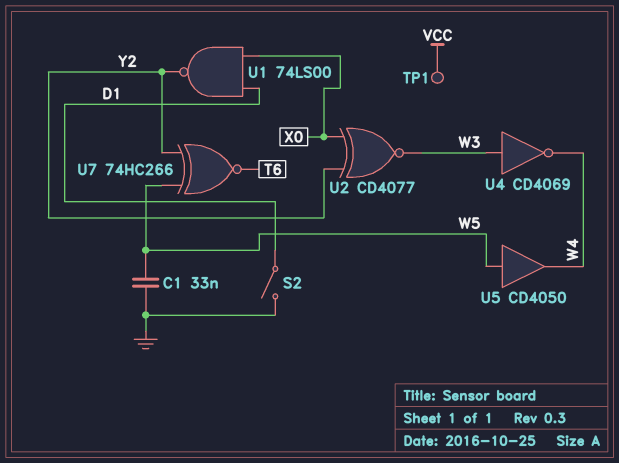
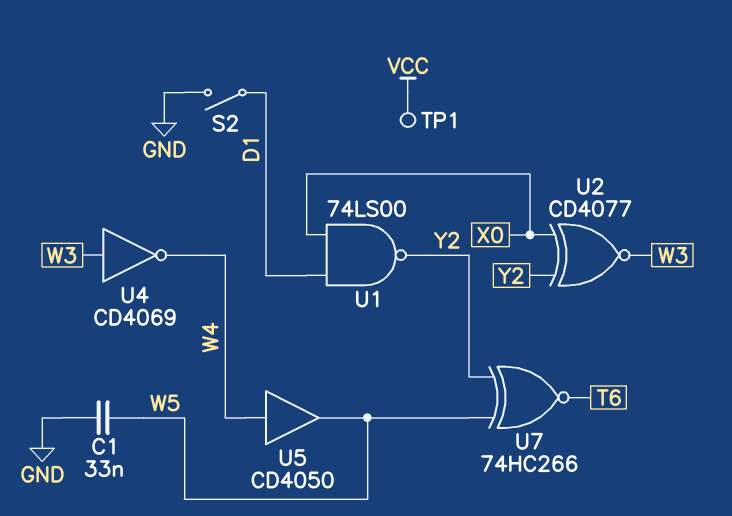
U5: buffer CD4050 (in W5, out W4) -> buffer CD4050 (in W4, out W5)

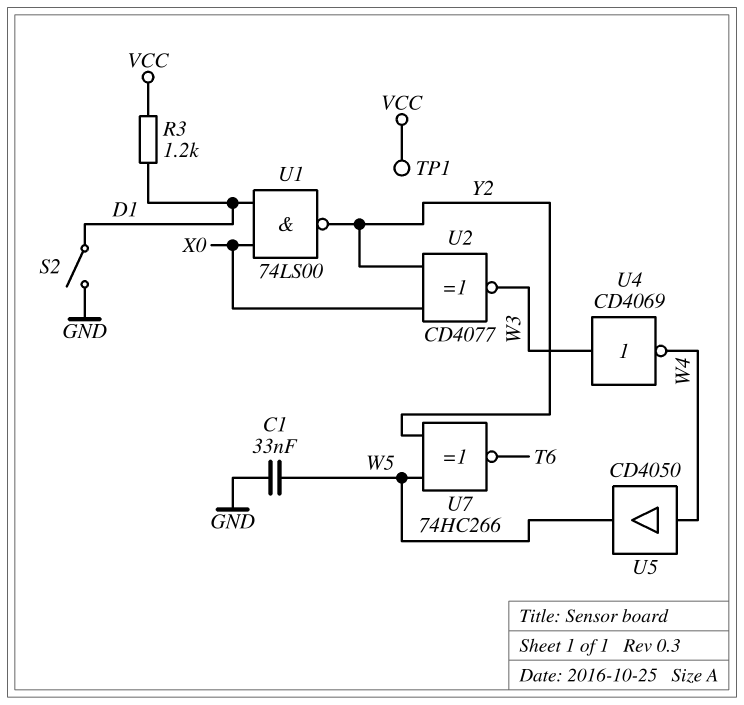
R3: none -> 1.2k (D1, VCC)

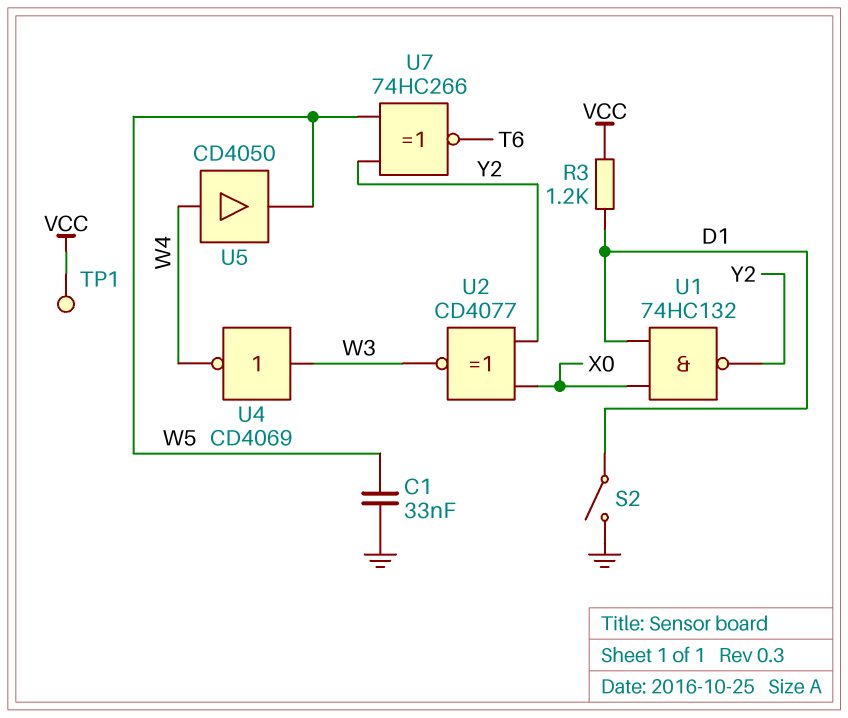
U1: NAND 74LS00 (in D1, in X0, out Y2) -> NAND 74HC132 (in D1, in X0, out Y2)

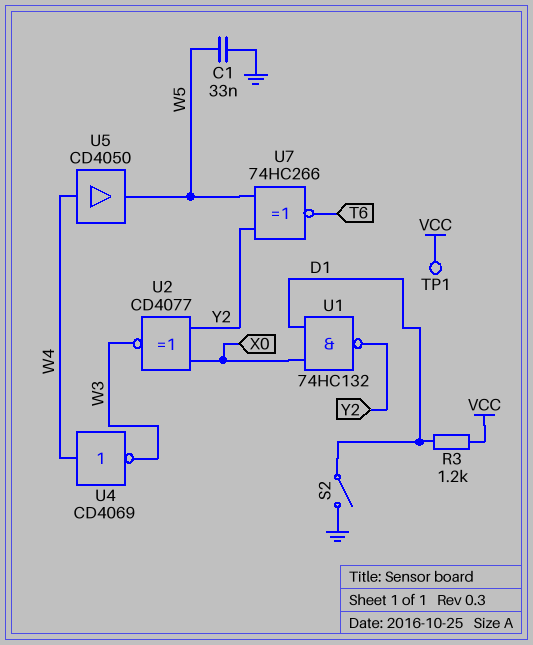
U4: NOT CD4069 (in W3, out W4) -> NOT CD4069 (in W4, out W3)

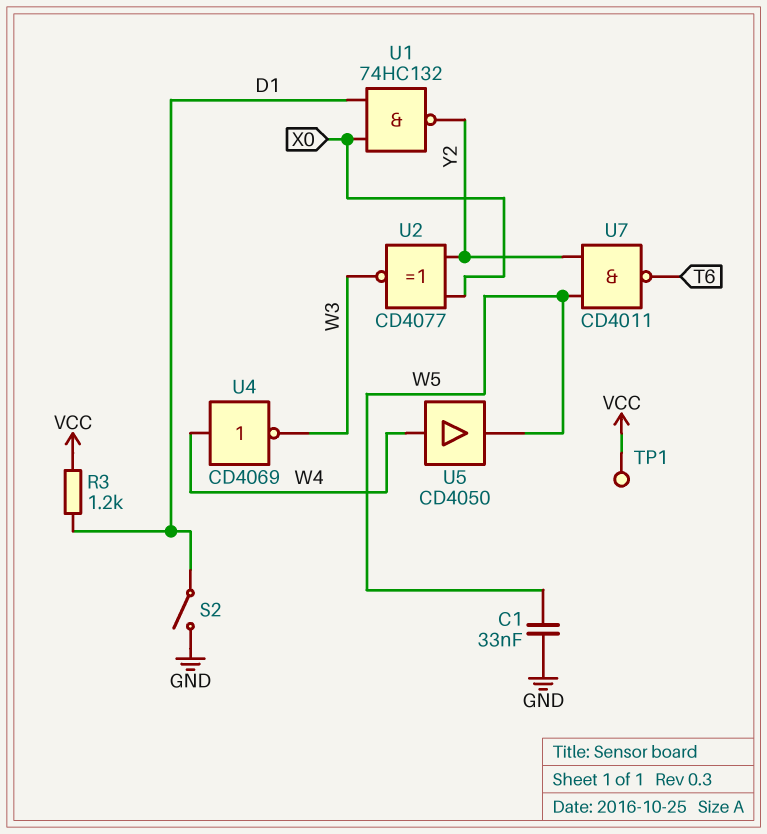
U7: XNOR 74HC266 (in W5, in Y2, out T6) -> NAND CD4011 (in W5, in Y2, out T6)

